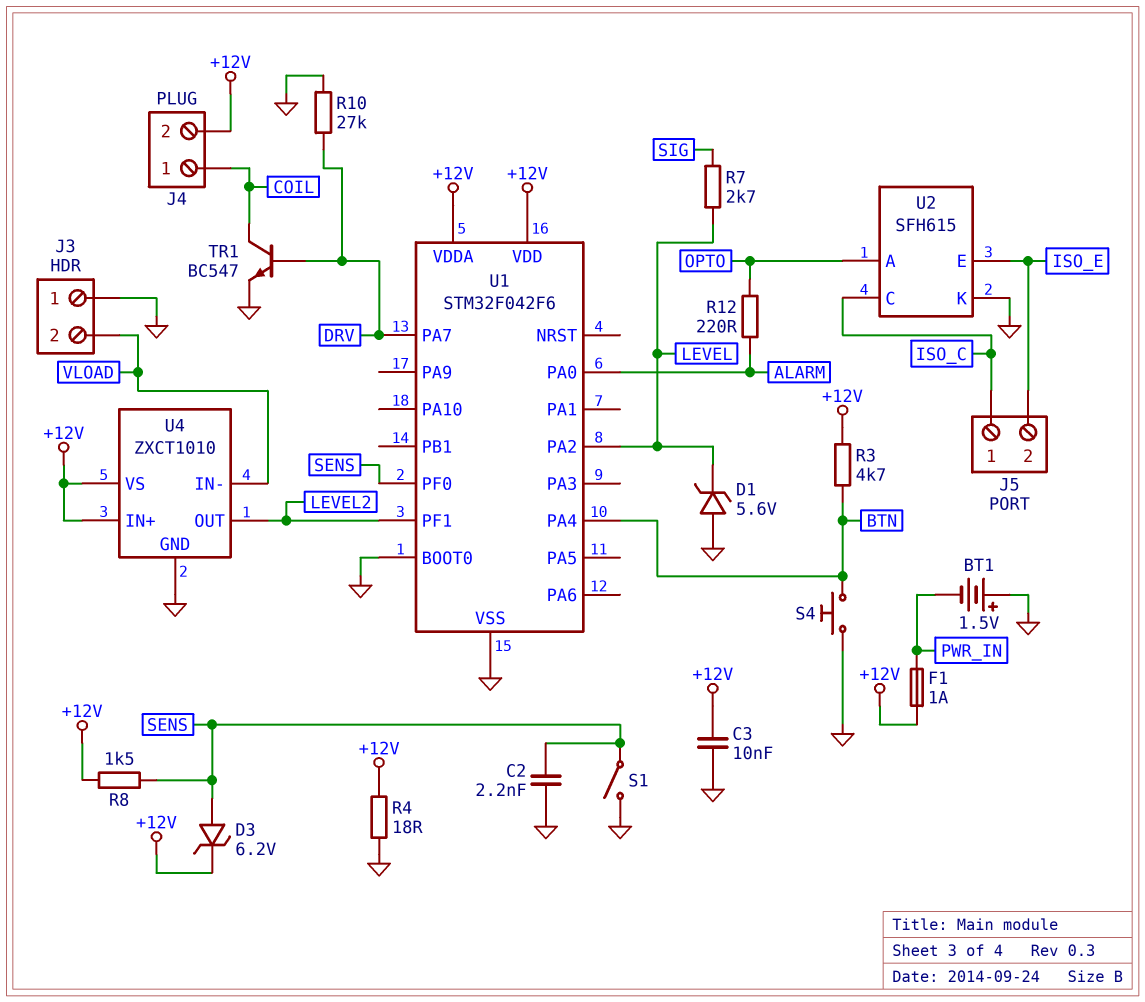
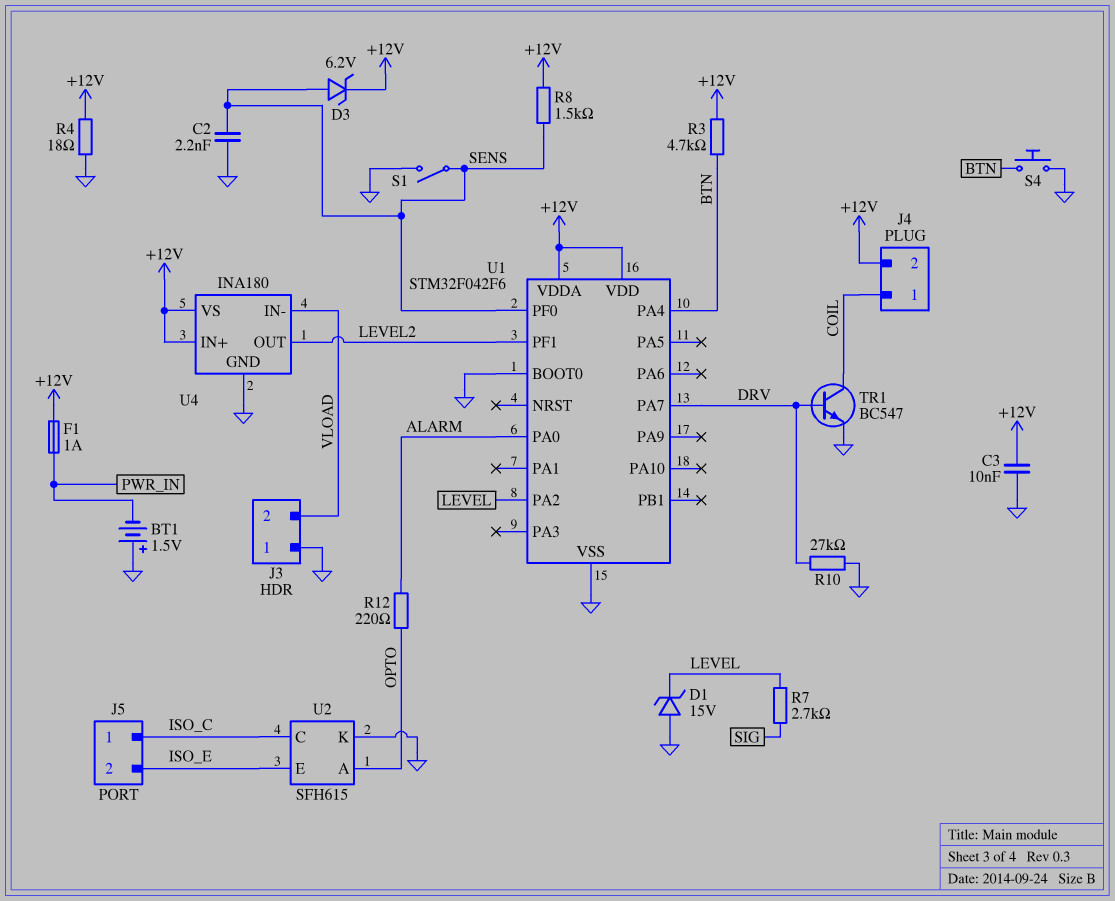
D1: zener 5.6V (A GND, K LEVEL) -> zener 15V (A GND, K LEVEL)
U4: ZXCT1010 -> INA180

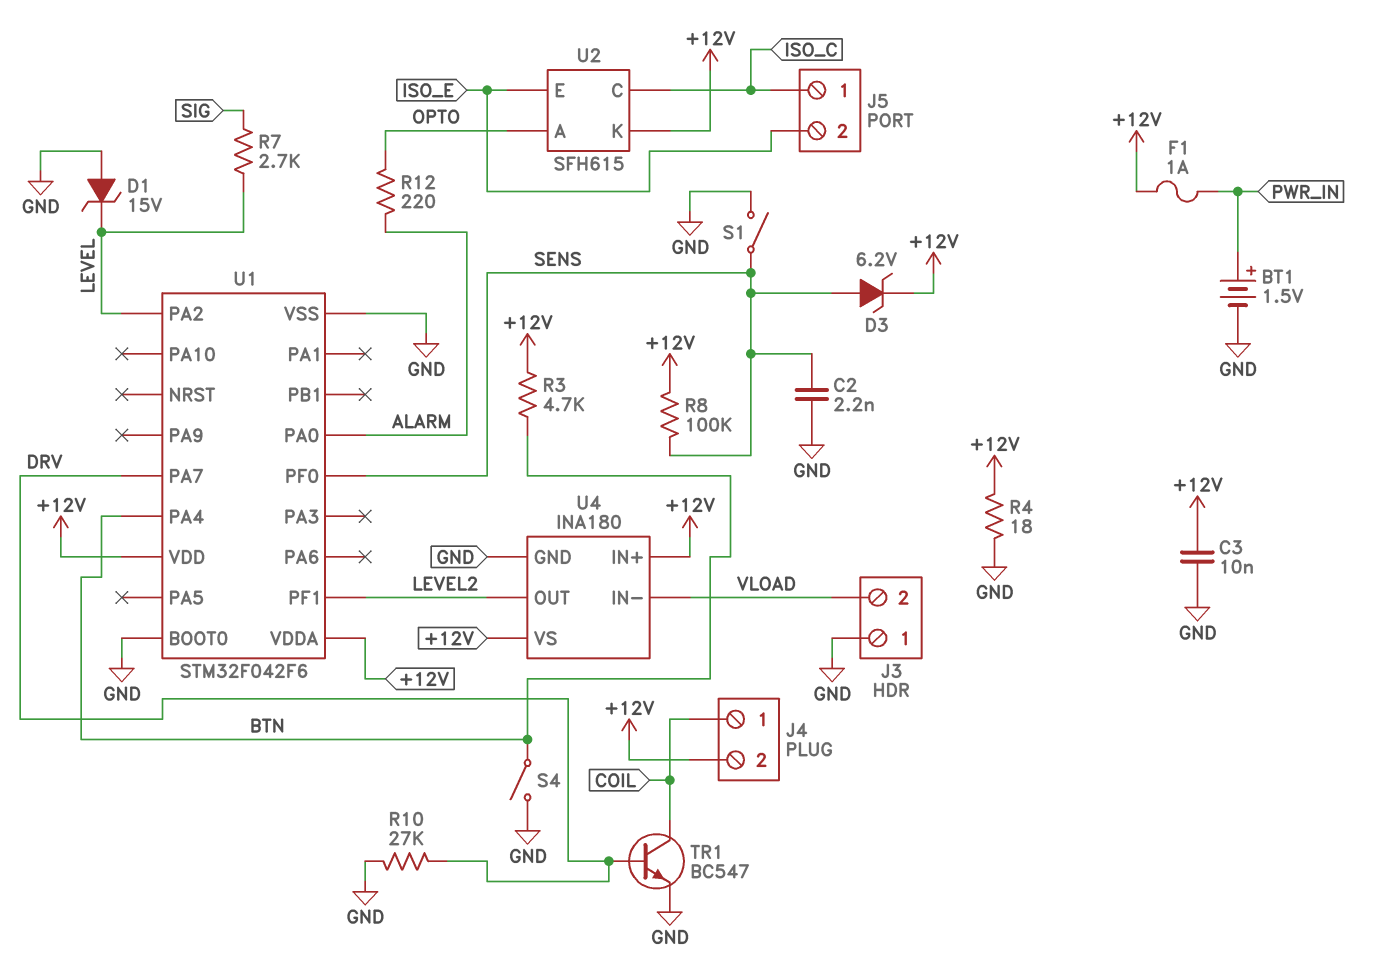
BT1: 1.5V (plus GND, minus PWR_IN) -> 1.5V (plus PWR_IN, minus GND)
R8: 1.5k (+12V, SENS) -> 100k (+12V, SENS)
S4: button (BTN, GND) -> switch (BTN, GND)
U2 pin K: GND -> +12V

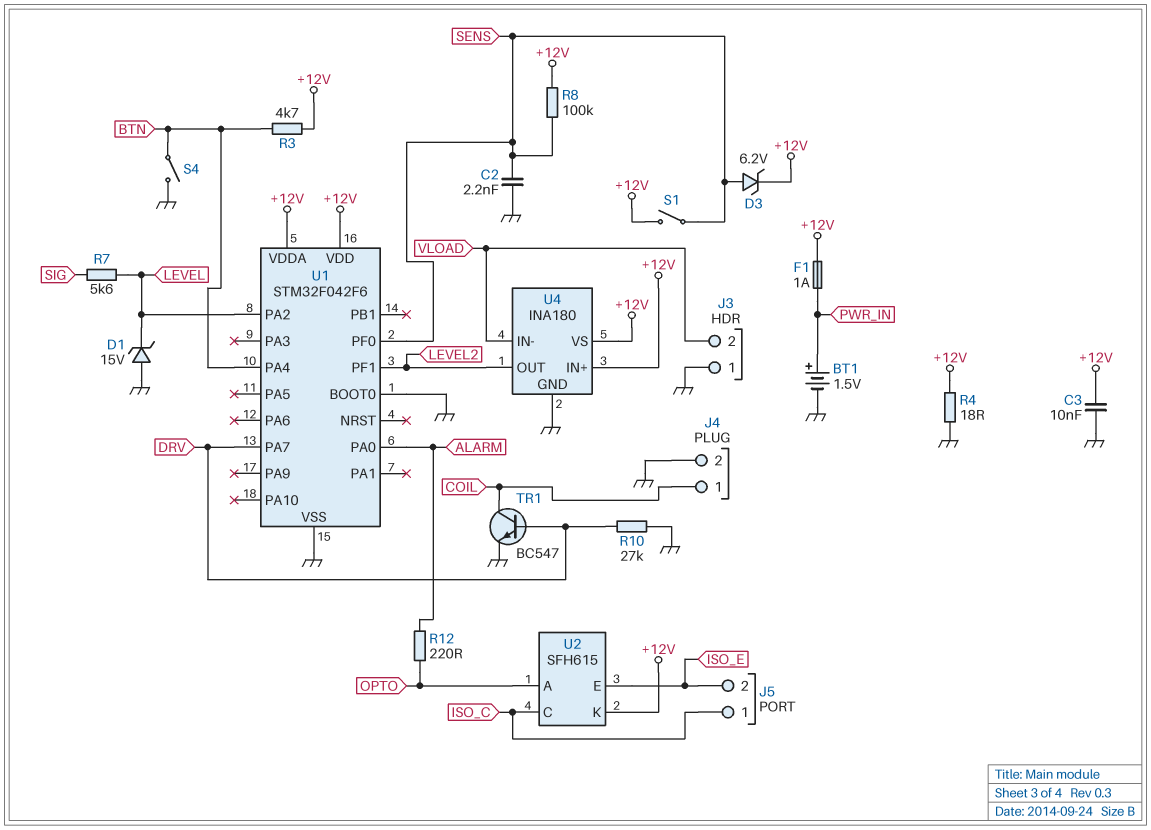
J4 pin 2: +12V -> GND
R7: 2.7k (LEVEL, SIG) -> 5.6k (LEVEL, SIG)
S1: switch (GND, SENS) -> switch (+12V, SENS)

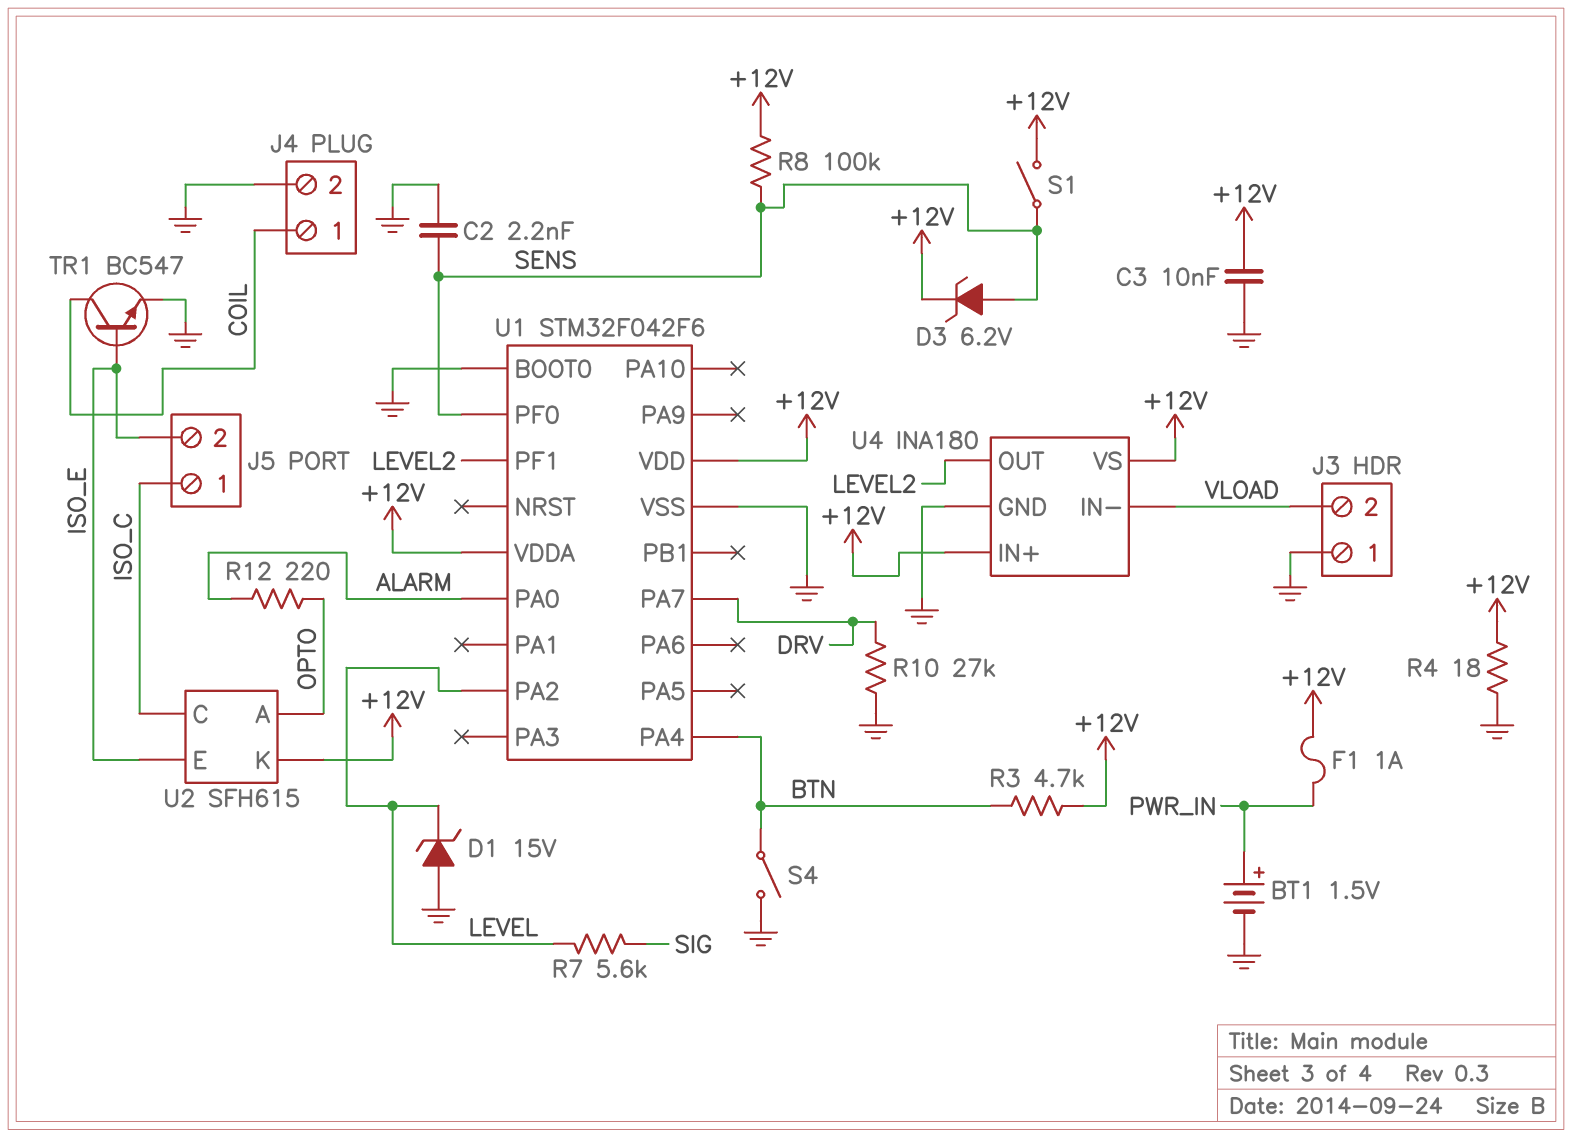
TR1: NPN BC547 (B DRV, C COIL, E GND) -> NPN BC547 (B ISO_E, C COIL, E GND)

